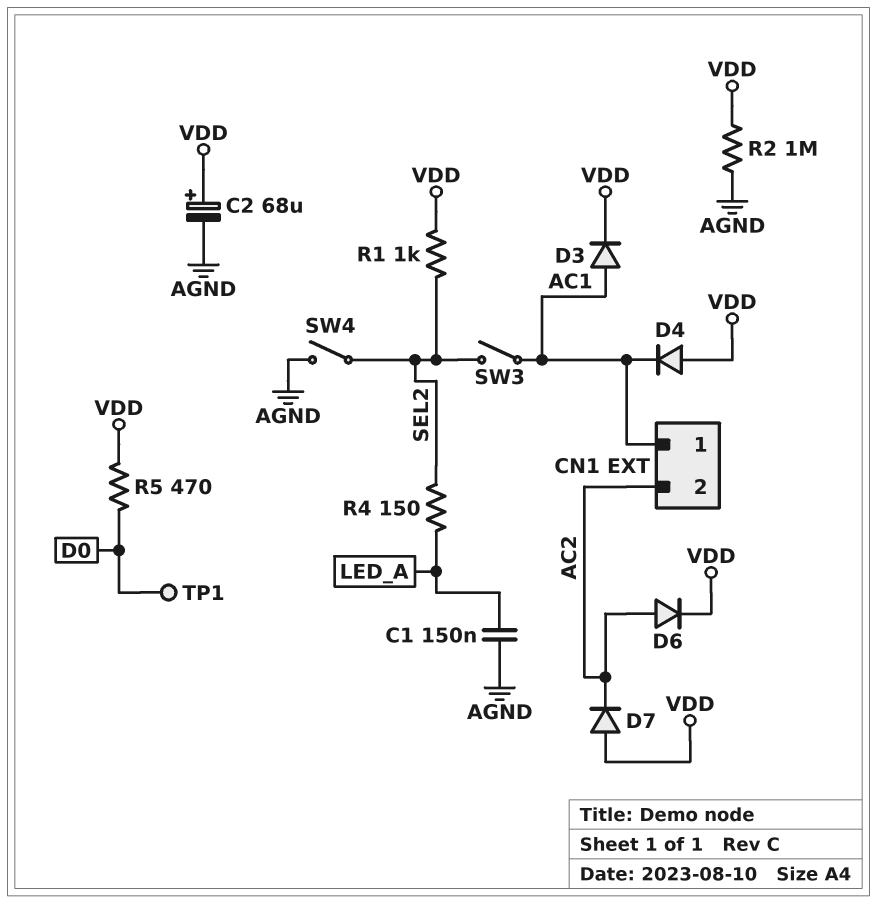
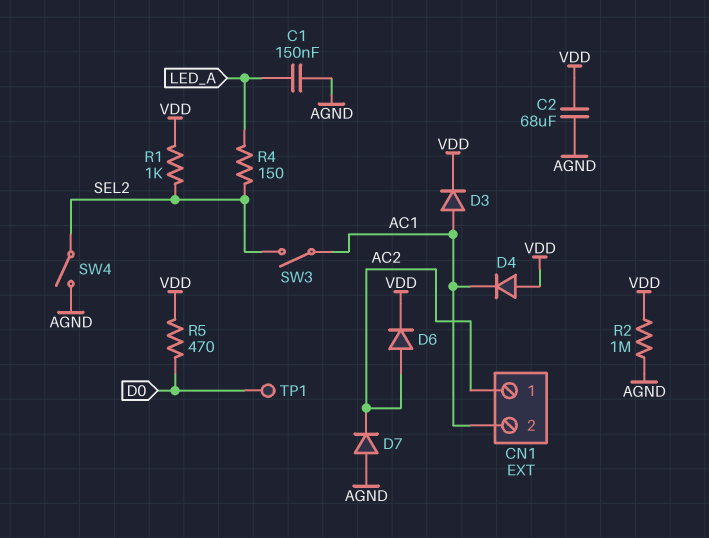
C2: 68uF (plus VDD, minus AGND) -> 68uF (AGND, VDD)
CN1 pin 1: AC1 -> AC2
CN1 pin 2: AC2 -> AC1
D7: diode (A VDD, K AC2) -> diode (A AGND, K AC2)

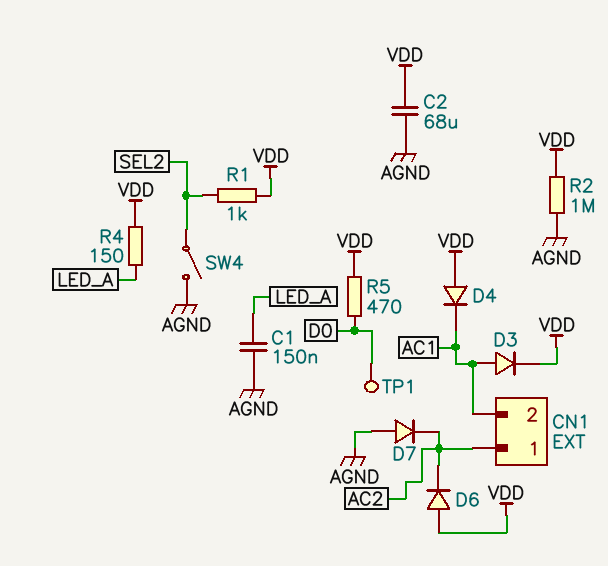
D6: diode (A AC2, K VDD) -> diode (A VDD, K AC2)
R4: 150 (LED_A, SEL2) -> 150 (LED_A, VDD)
SW3: switch (AC1, SEL2) -> none

